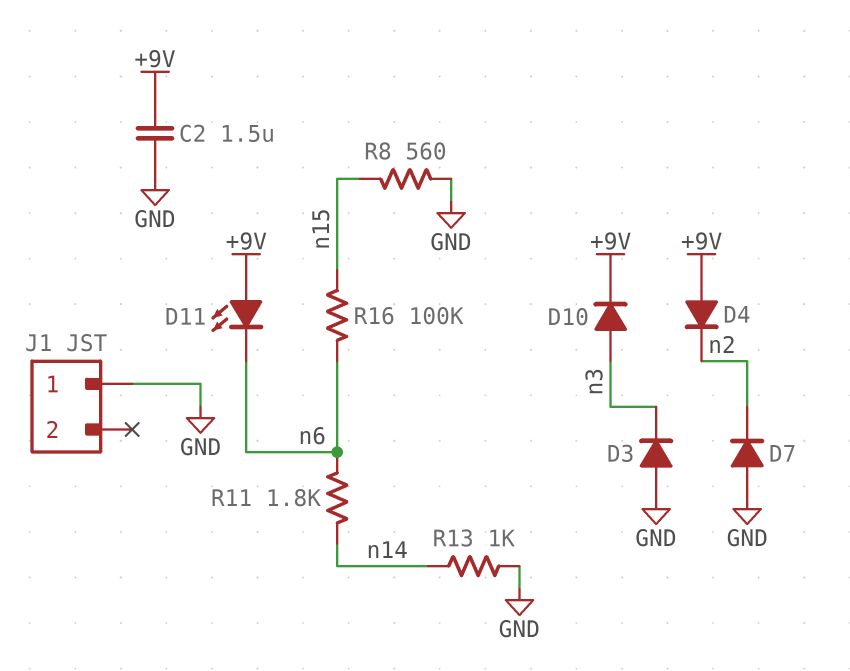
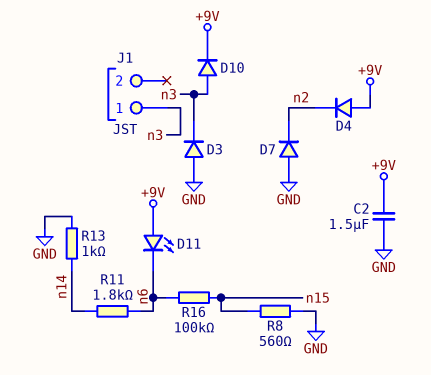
J1 pin 1: GND -> n3

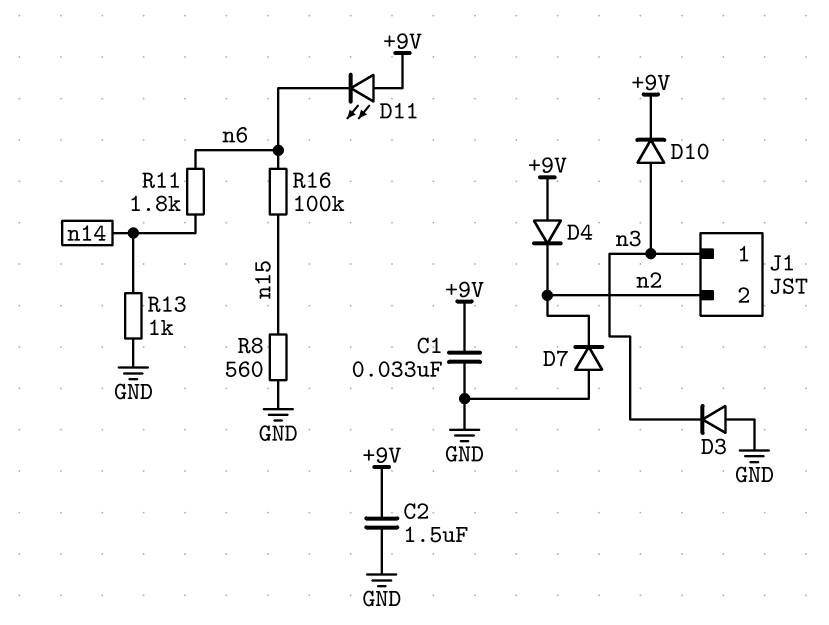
C1: none -> 33nF (+9V, GND)
J1 pin 2: none -> n2

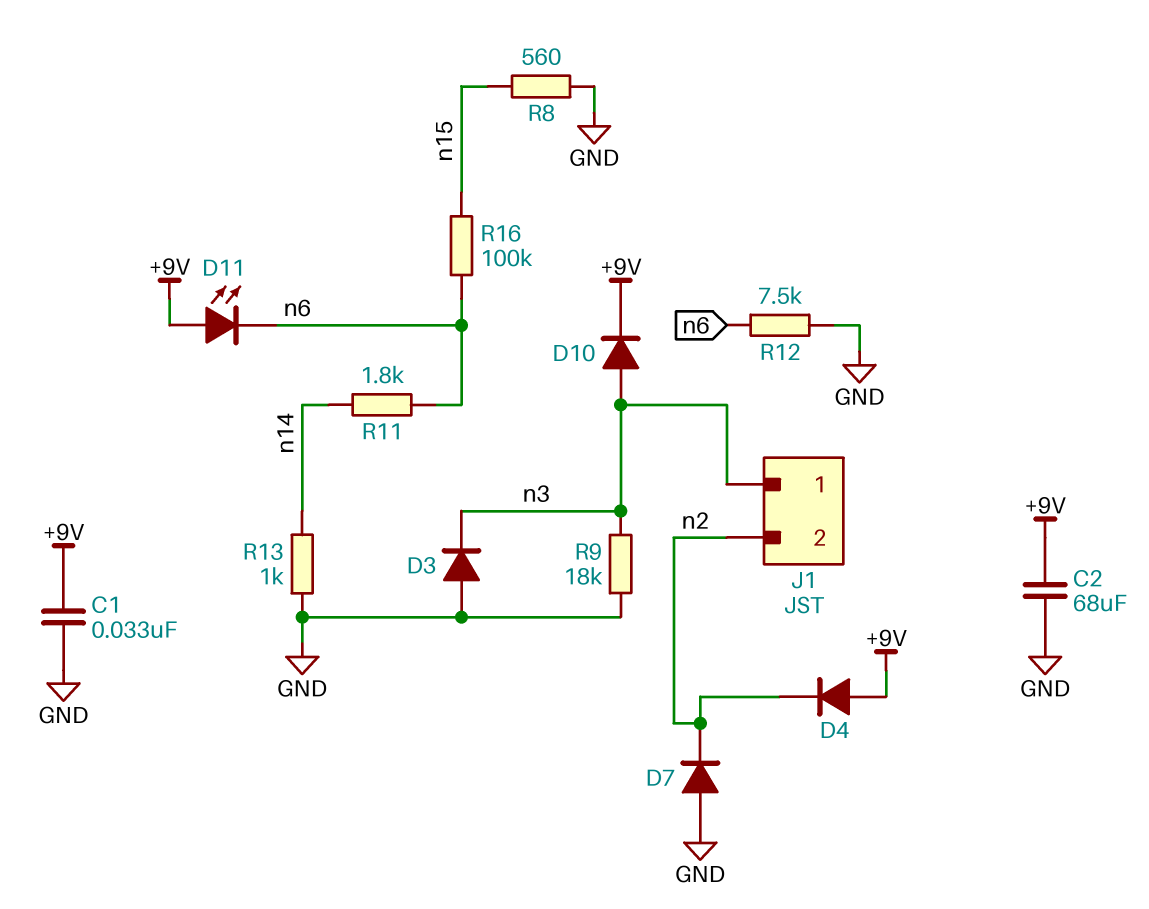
C2: 1.5uF (+9V, GND) -> 68uF (+9V, GND)
R9: none -> 18k (GND, n3)
R12: none -> 7.5k (GND, n6)

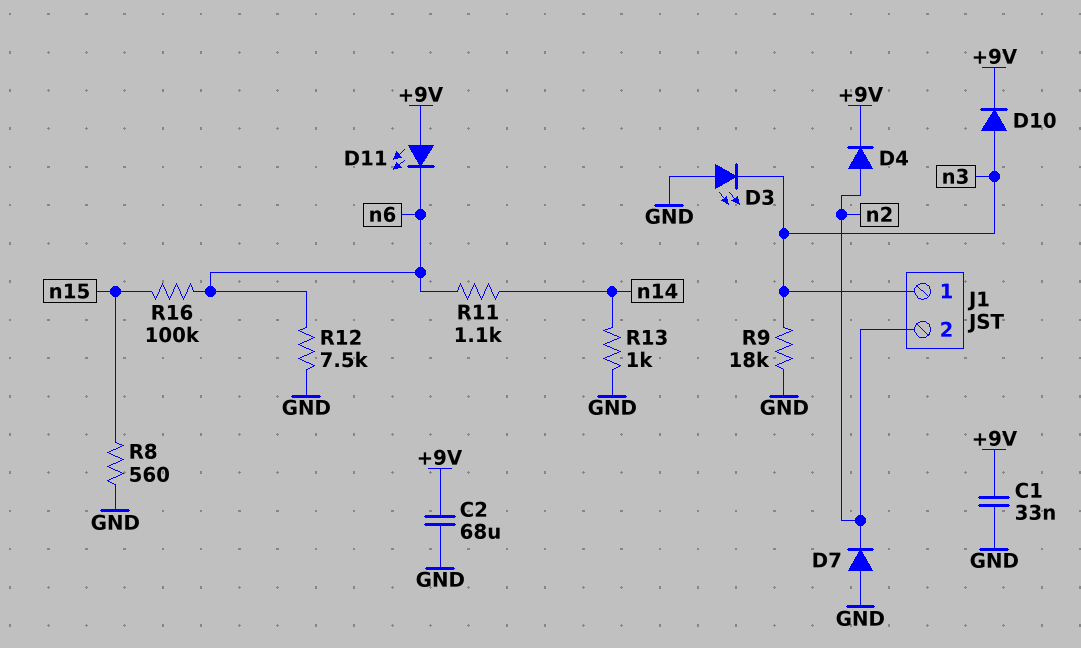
D3: diode (A GND, K n3) -> LED (A GND, K n3)
D4: diode (A +9V, K n2) -> diode (A n2, K +9V)
R11: 1.8k (n6, n14) -> 1.1k (n6, n14)

